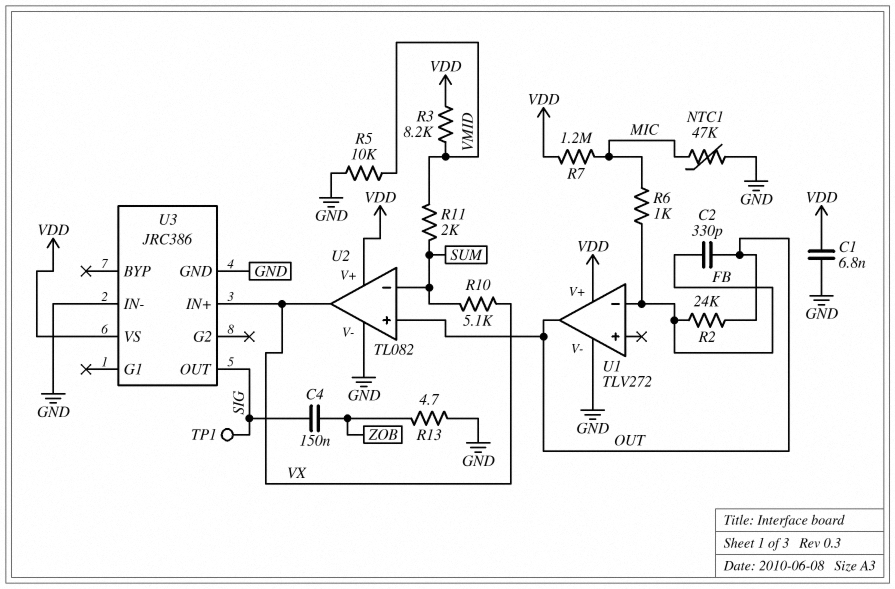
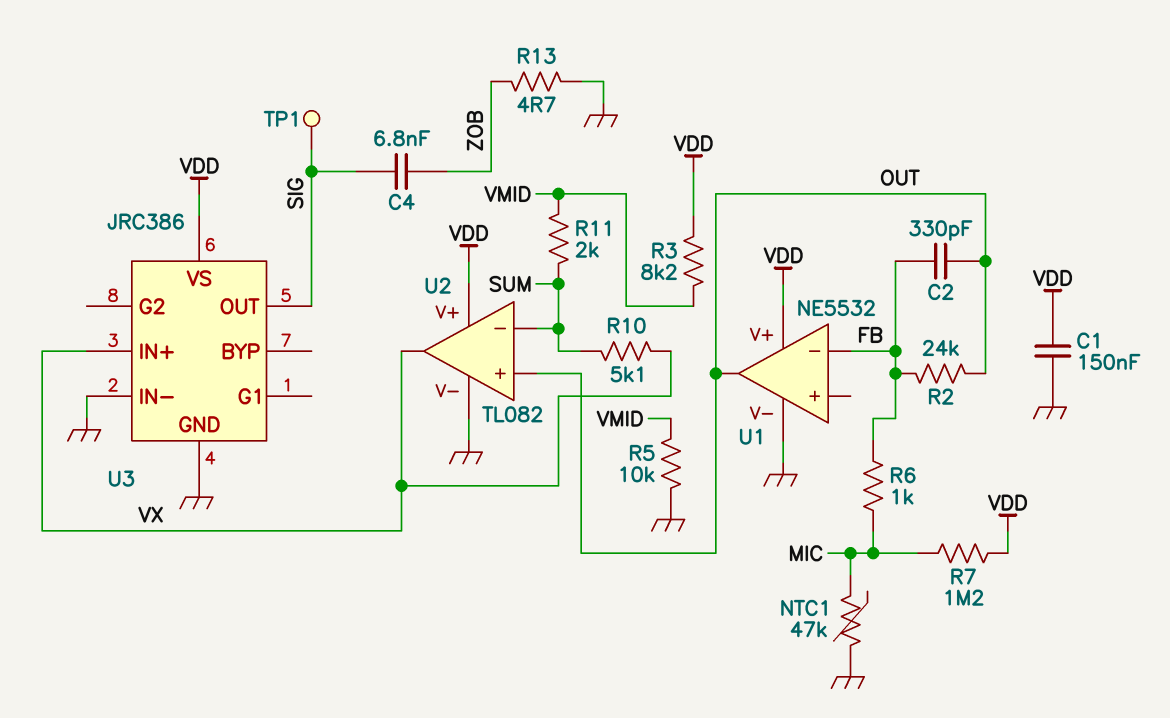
C1: 6.8nF (GND, VDD) -> 150nF (GND, VDD)
C4: 150nF (SIG, ZOB) -> 6.8nF (SIG, ZOB)
U1: TLV272 -> NE5532

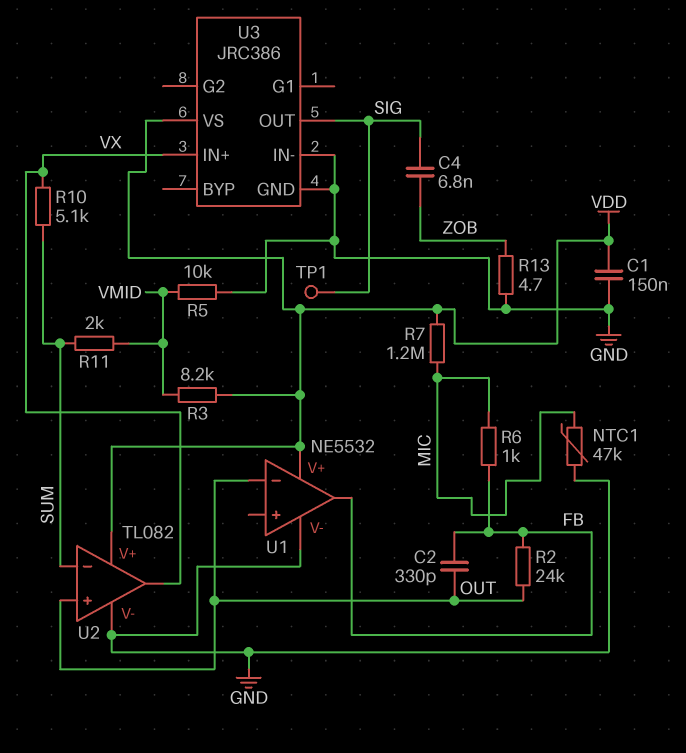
U1 pin in-: FB -> OUT
U1 pin out: OUT -> FB

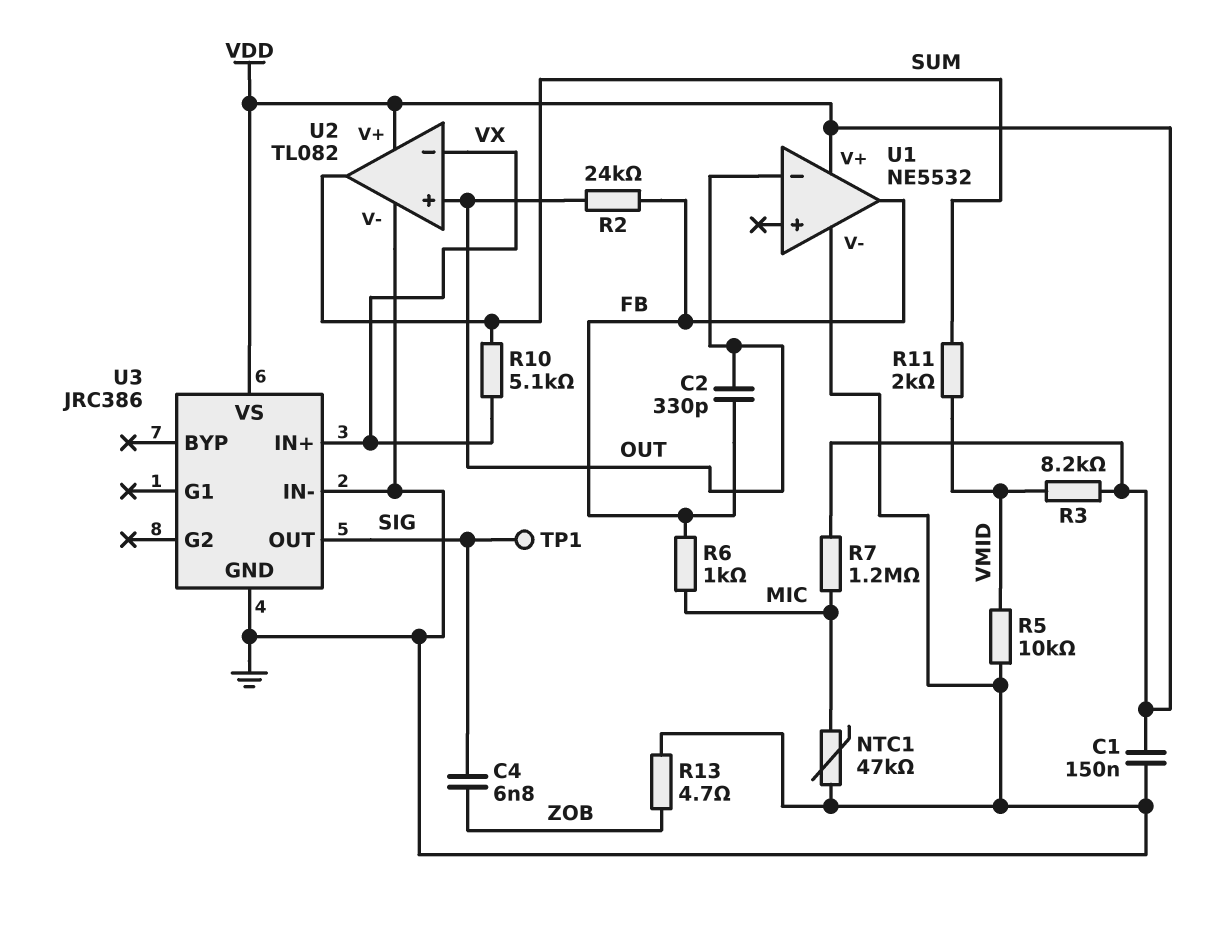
U2 pin in-: SUM -> VX
U2 pin out: VX -> SUM

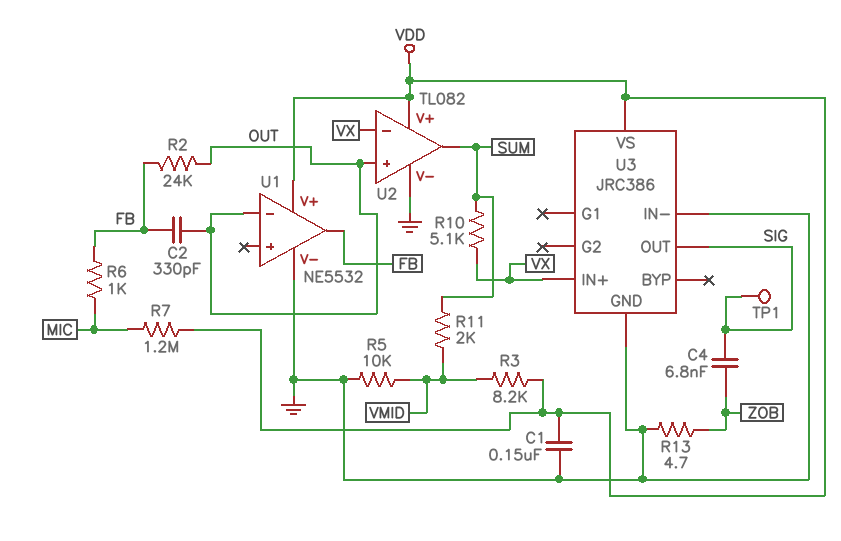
NTC1: 47k (GND, MIC) -> none

